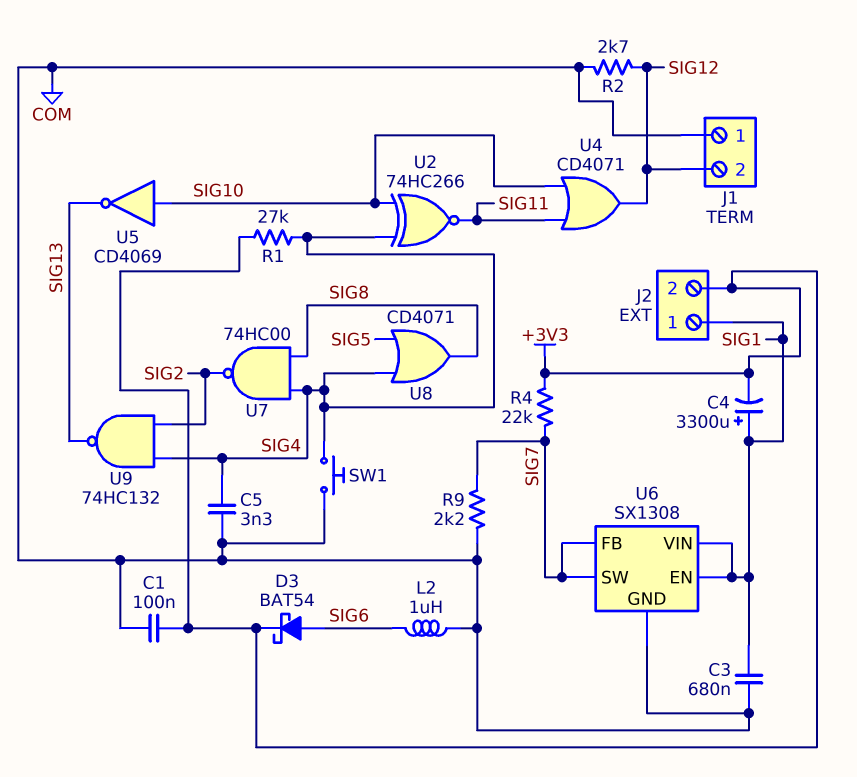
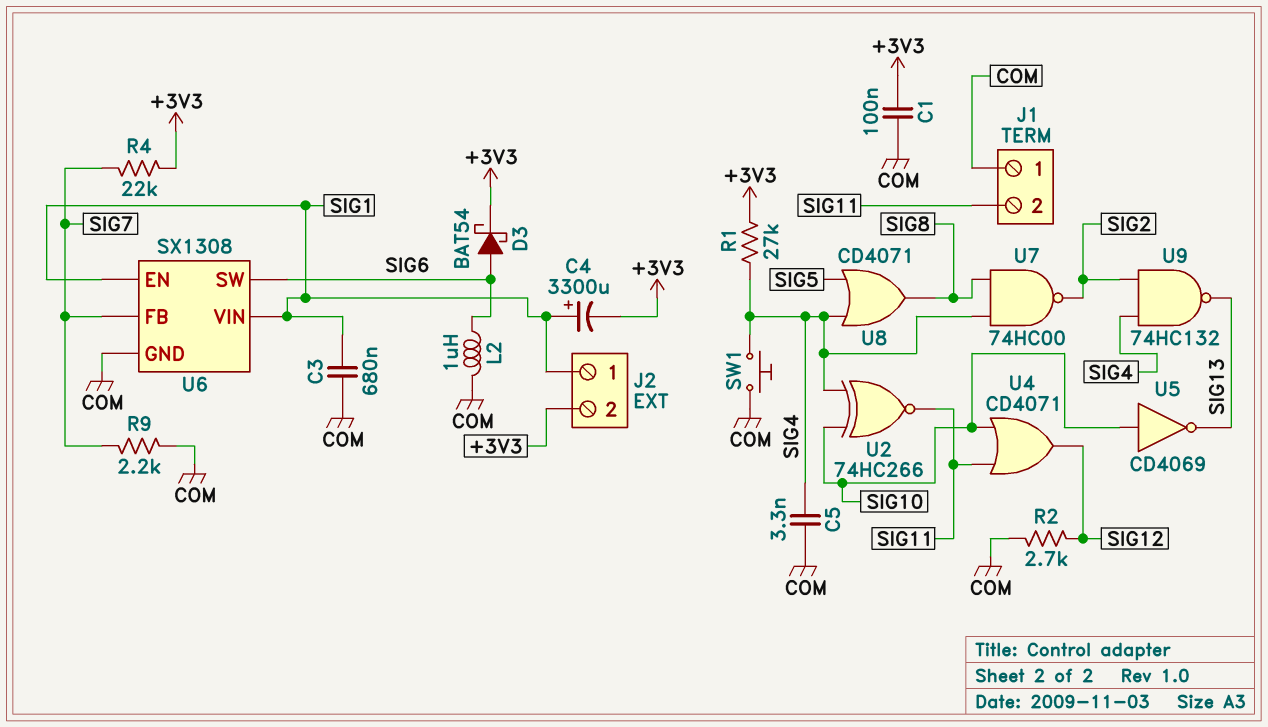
J1 pin 2: SIG12 -> SIG11
U6 pin SW: SIG7 -> SIG6

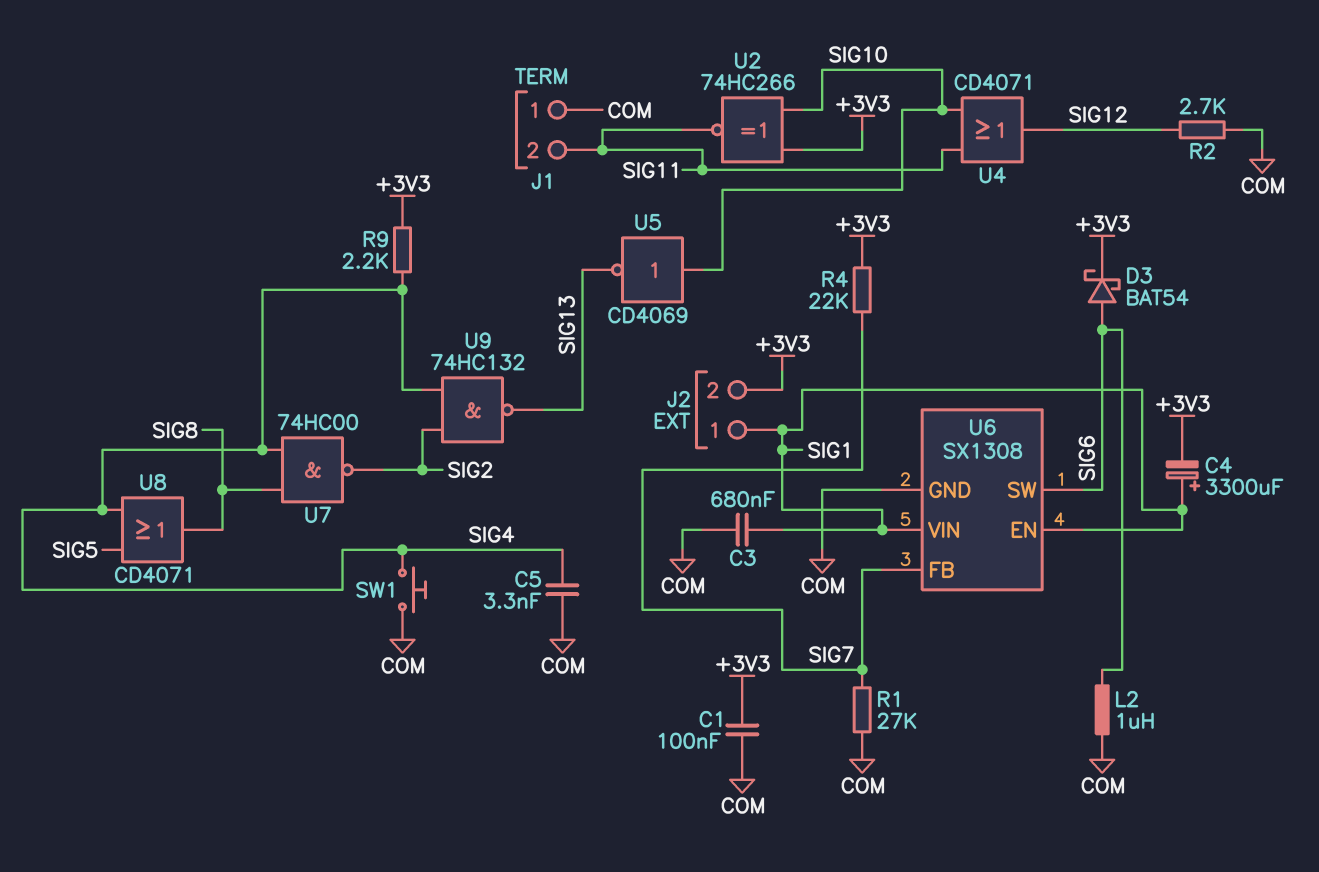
R1: 27k (+3V3, SIG4) -> 27k (COM, SIG7)
R9: 2.2k (COM, SIG7) -> 2.2k (+3V3, SIG4)
U2: XNOR 74HC266 (in SIG4, in SIG10, out SIG11) -> XNOR 74HC266 (in +3V3, in SIG10, out SIG11)

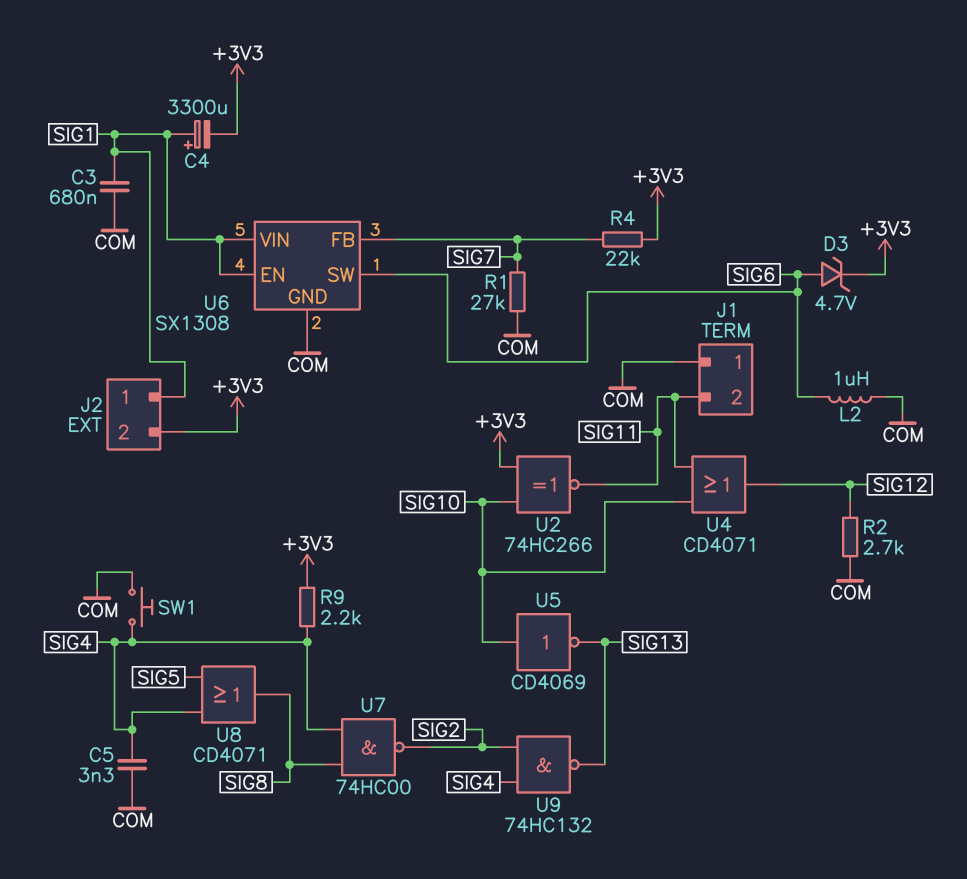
C1: 100nF (+3V3, COM) -> none
D3: schottky BAT54 (A SIG6, K +3V3) -> zener 4.7V (A SIG6, K +3V3)

